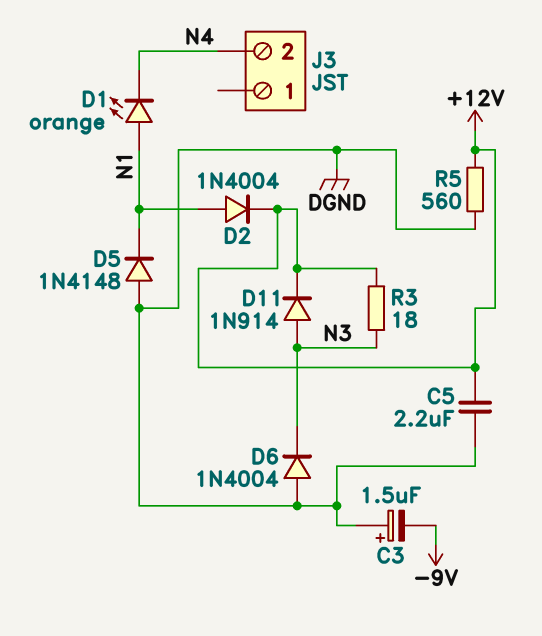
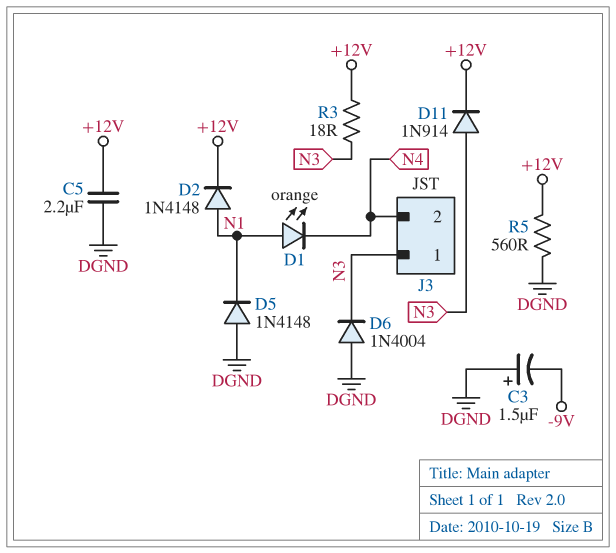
D2: diode 1N4004 (A N1, K +12V) -> diode 1N4148 (A N1, K +12V)
J3 pin 1: none -> N3

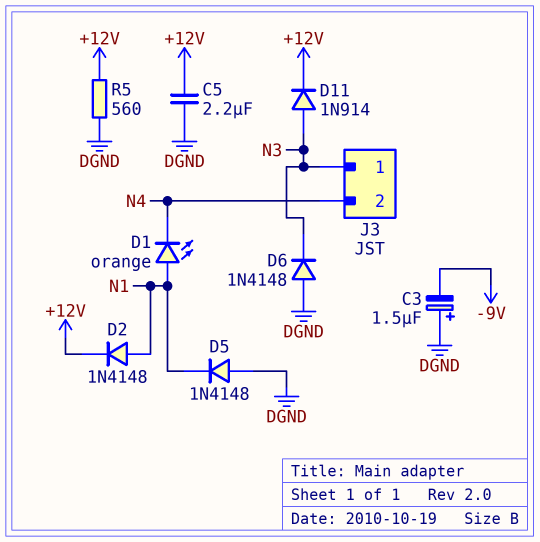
D6: diode 1N4004 (A DGND, K N3) -> diode 1N4148 (A DGND, K N3)
R3: 18 (+12V, N3) -> none

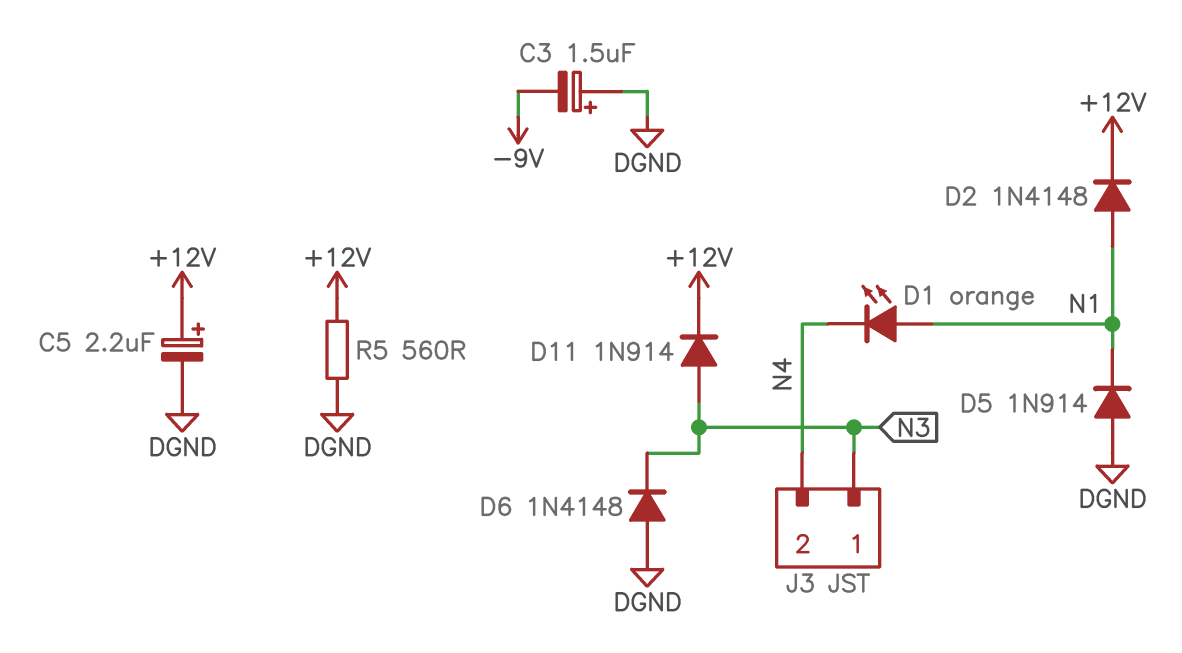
C5: 2.2uF (+12V, DGND) -> 2.2uF (plus +12V, minus DGND)
D5: diode 1N4148 (A DGND, K N1) -> diode 1N914 (A DGND, K N1)

